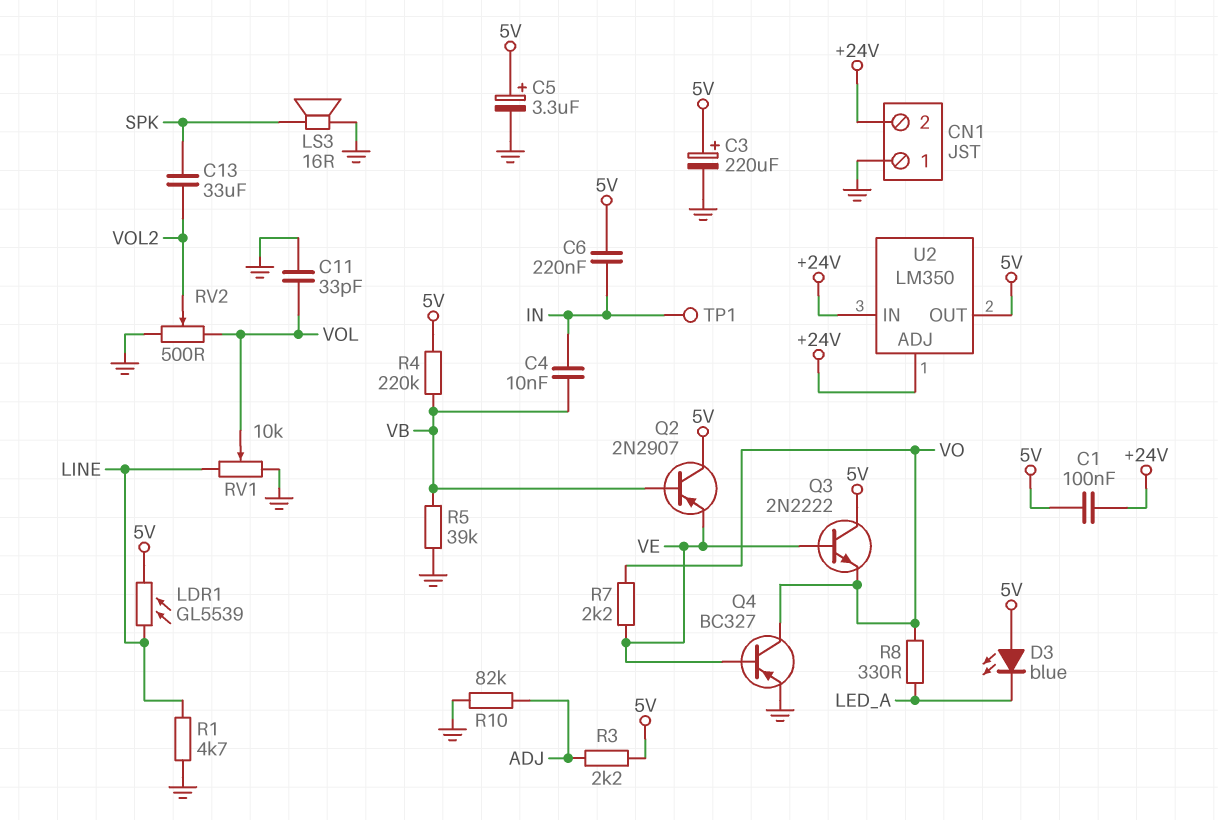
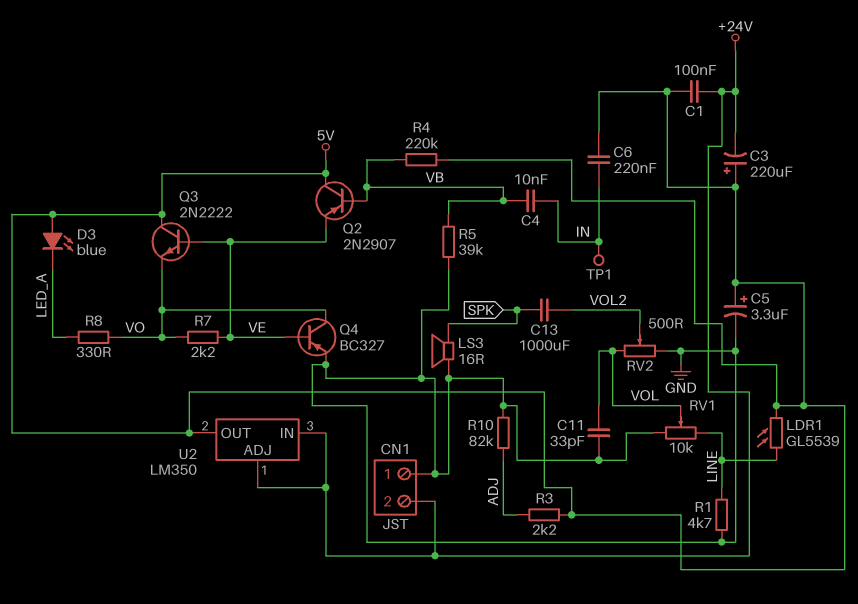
C3: 220uF (plus 5V, minus GND) -> 220uF (plus 5V, minus +24V)
C13: 33uF (SPK, VOL2) -> 1000uF (SPK, VOL2)

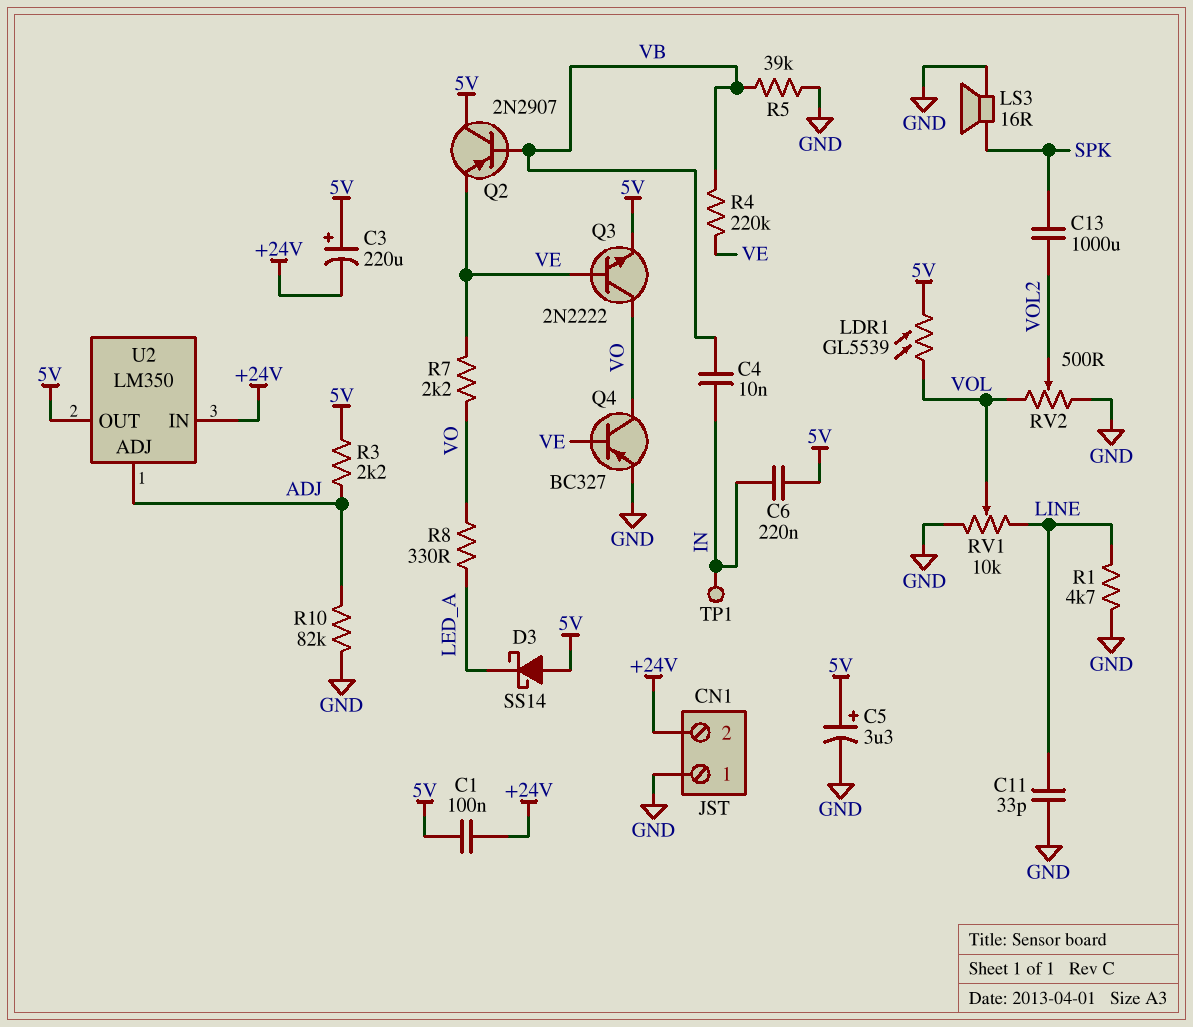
C11: 33pF (GND, VOL) -> 33pF (GND, LINE)
D3: LED blue (A 5V, K LED_A) -> schottky SS14 (A 5V, K LED_A)
LDR1: GL5539 (5V, LINE) -> GL5539 (5V, VOL)
Q3: NPN 2N2222 (B VE, C 5V, E VO) -> NPN 2N2222 (B VE, C VO, E 5V)
R4: 220k (5V, VB) -> 220k (VB, VE)
U2 pin ADJ: +24V -> ADJ

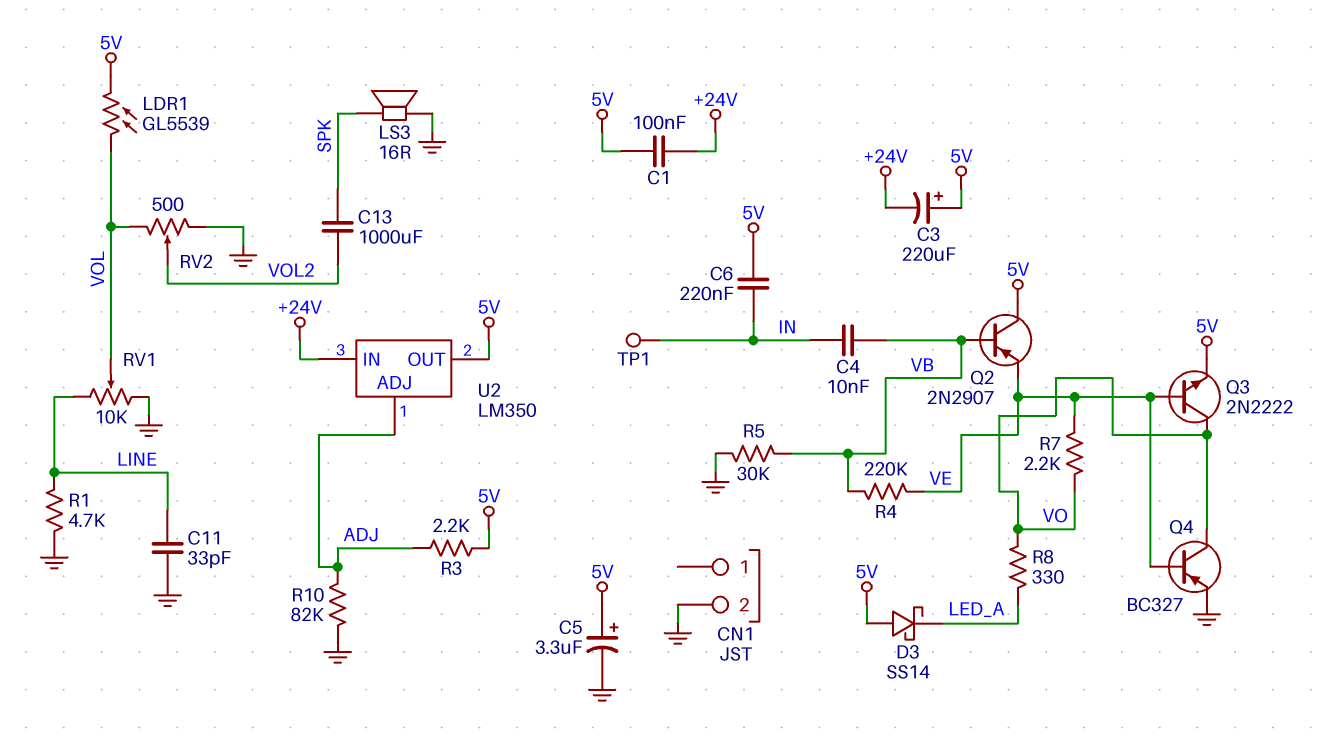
CN1 pin 1: GND -> none
CN1 pin 2: +24V -> GND
R5: 39k (GND, VB) -> 30k (GND, VB)

